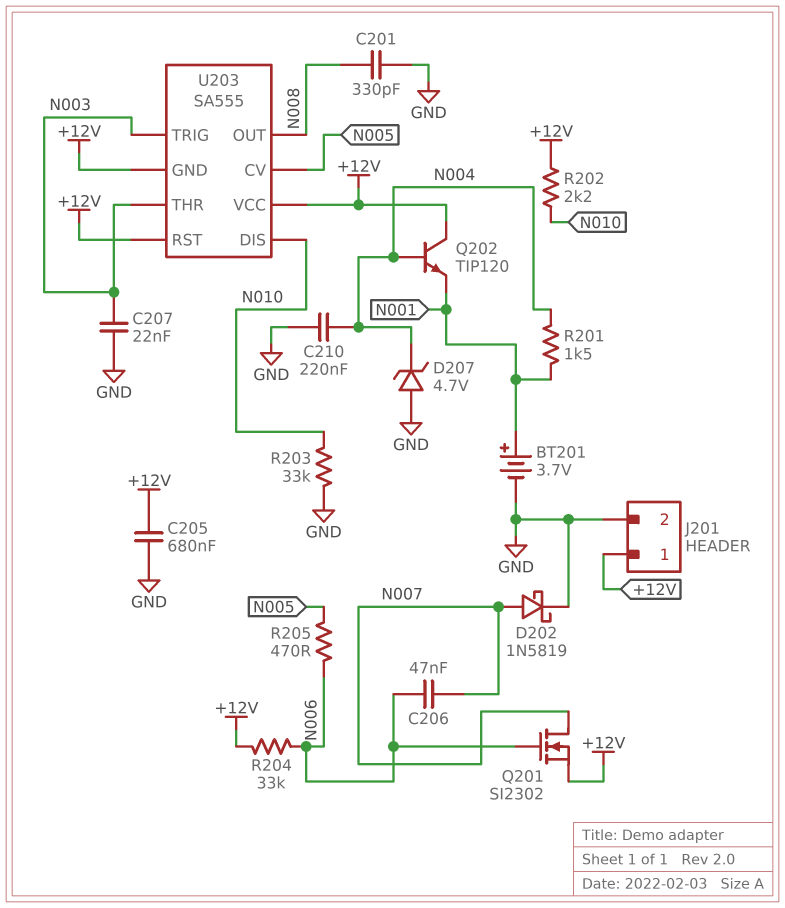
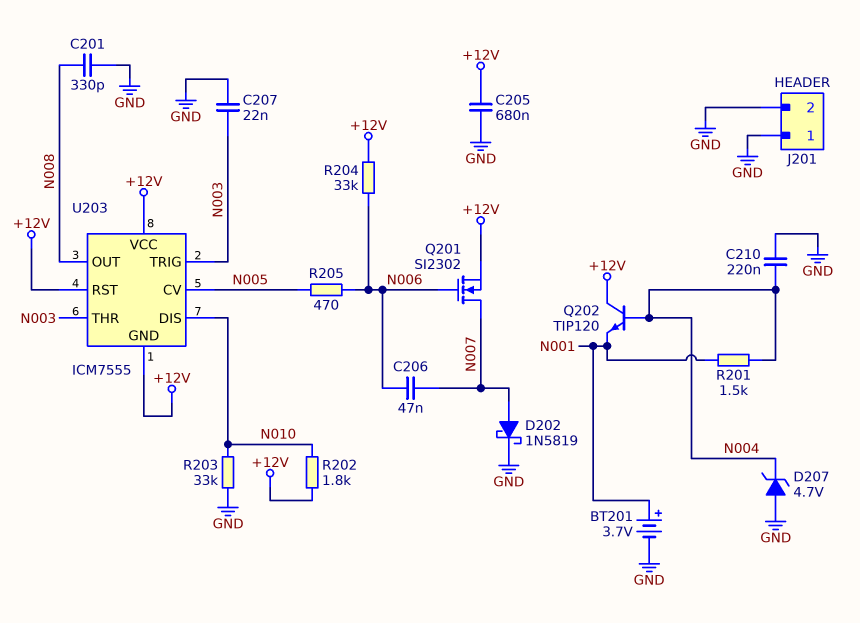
J201 pin 1: +12V -> GND
R202: 2.2k (+12V, N010) -> 1.8k (+12V, N010)
U203: SA555 -> ICM7555

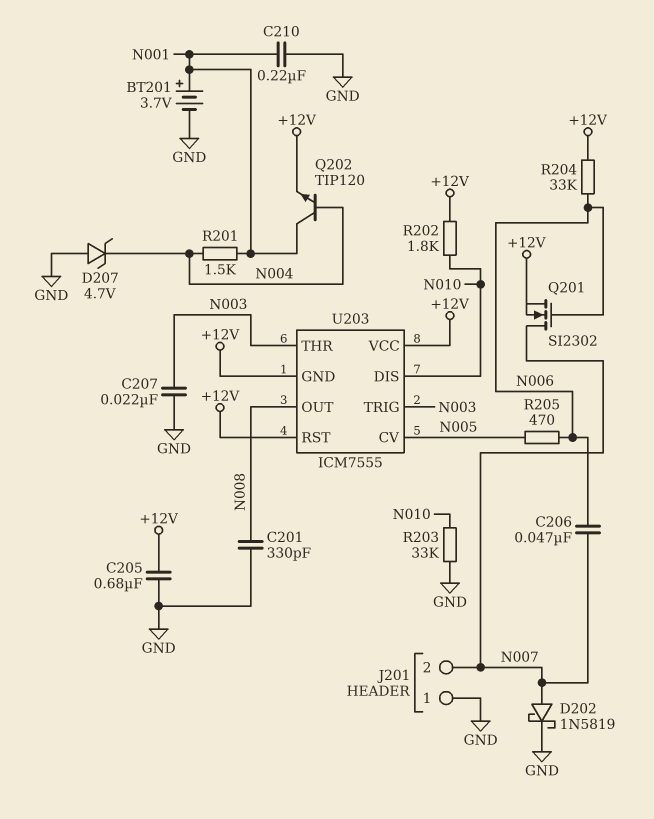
C210: 220nF (GND, N004) -> 220nF (GND, N001)
J201 pin 2: GND -> N007
Q202: NPN TIP120 (B N004, C +12V, E N001) -> NPN TIP120 (B N004, C N001, E +12V)

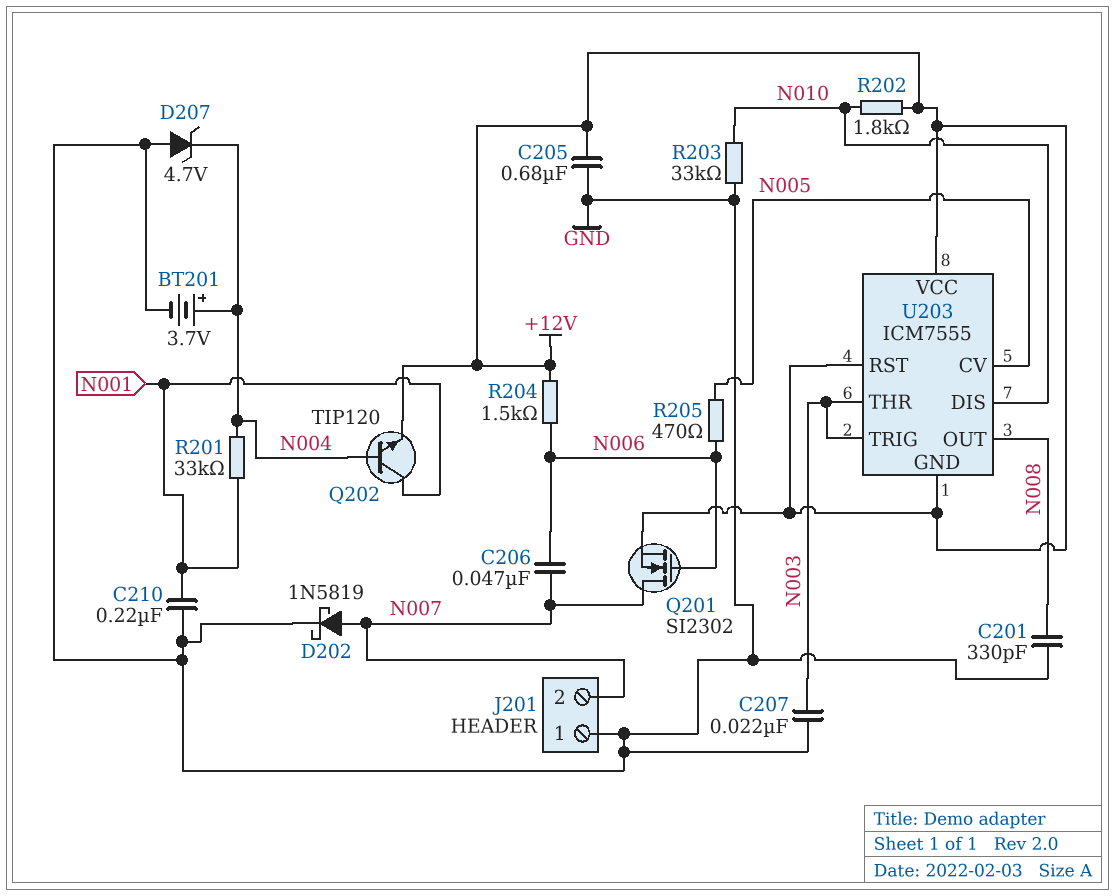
BT201: 3.7V (plus N001, minus GND) -> 3.7V (plus N004, minus GND)
R201: 1.5k (N001, N004) -> 33k (N001, N004)
R204: 33k (+12V, N006) -> 1.5k (+12V, N006)

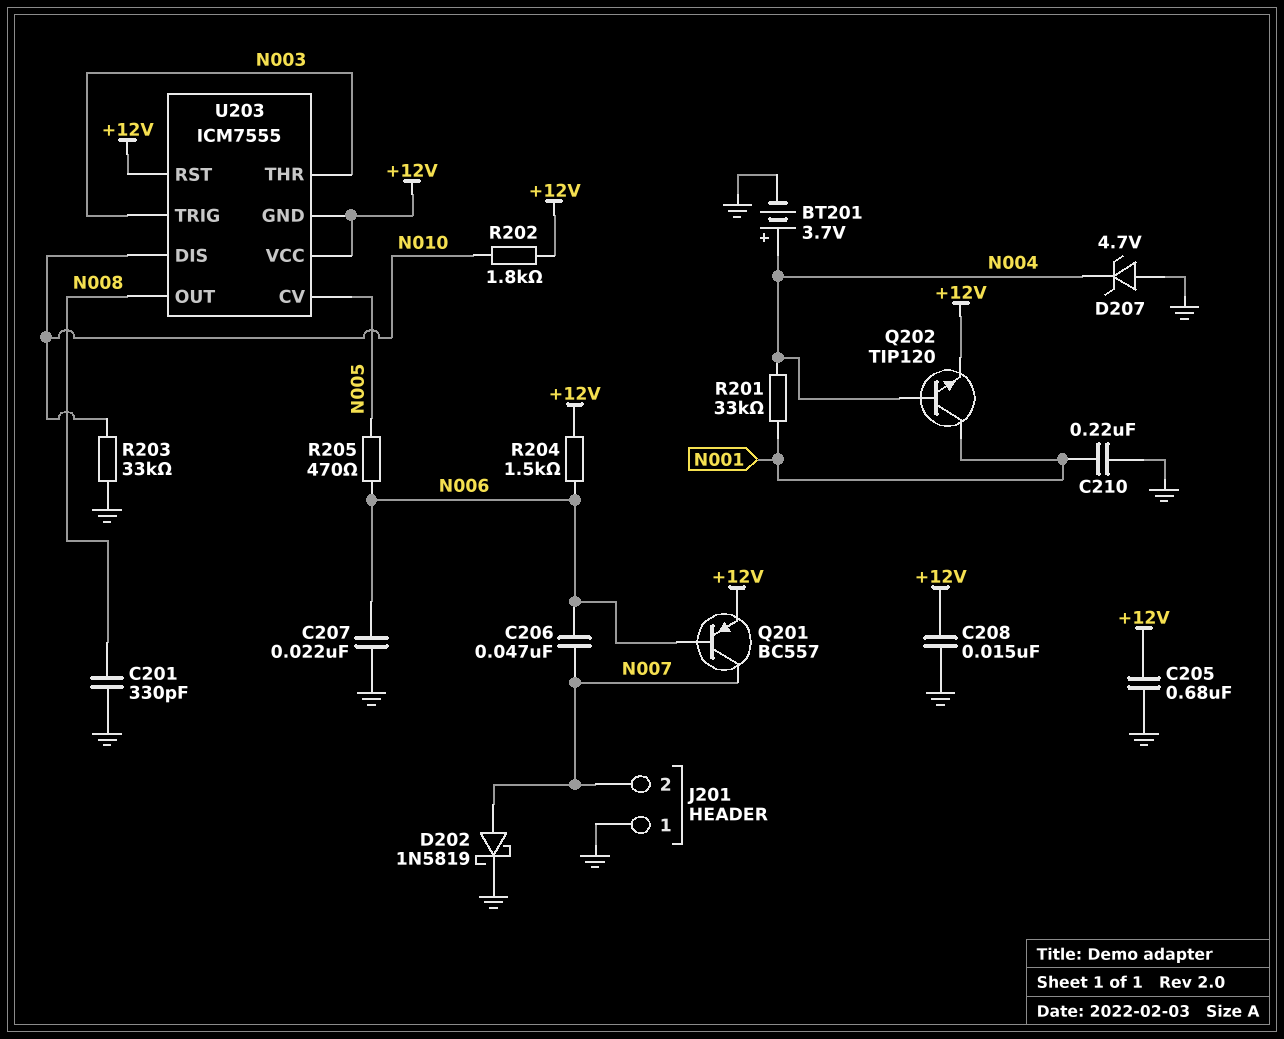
C207: 22nF (GND, N003) -> 22nF (GND, N006)
C208: none -> 15nF (+12V, GND)
Q201: NMOS SI2302 (G N006, D N007, S +12V) -> PNP BC557 (B N006, C N007, E +12V)

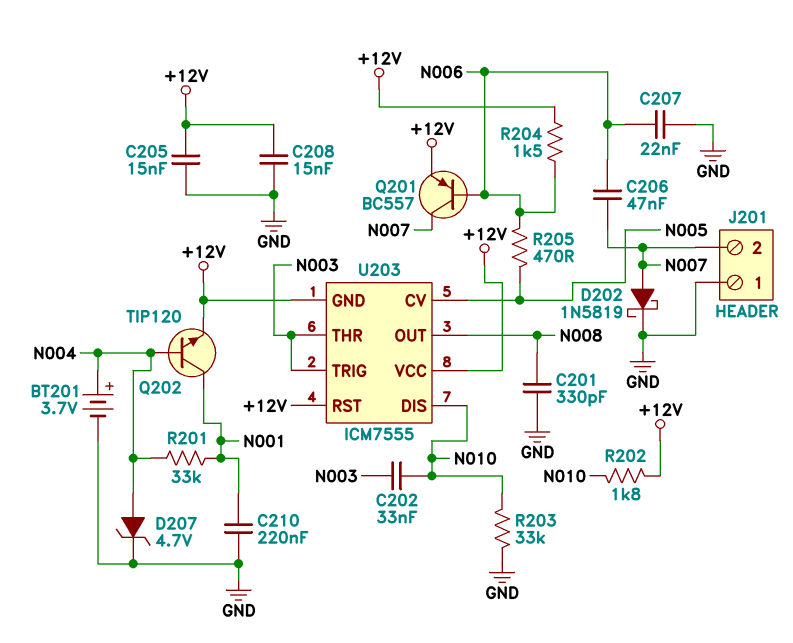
C202: none -> 33nF (N003, N010)
C205: 680nF (+12V, GND) -> 15nF (+12V, GND)
D207: zener 4.7V (A GND, K N004) -> zener 4.7V (A N004, K GND)

